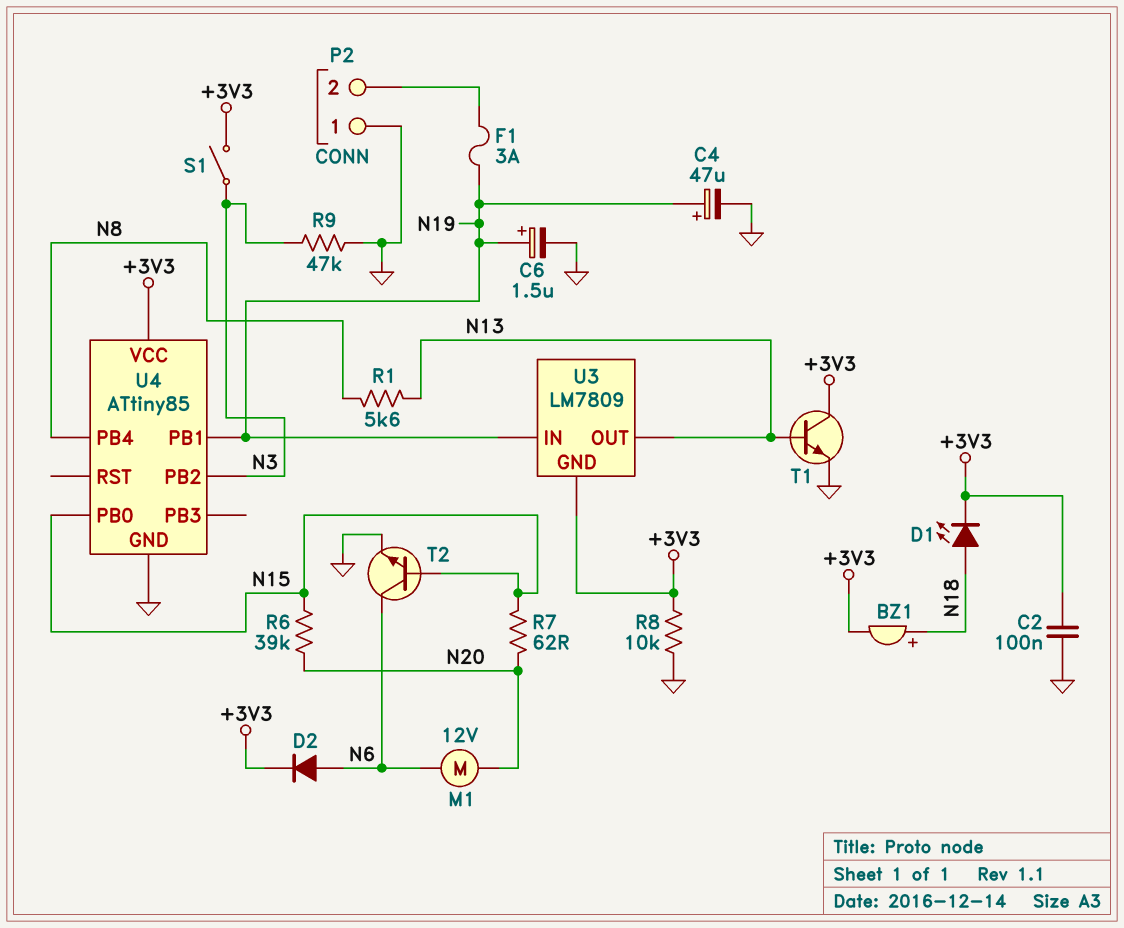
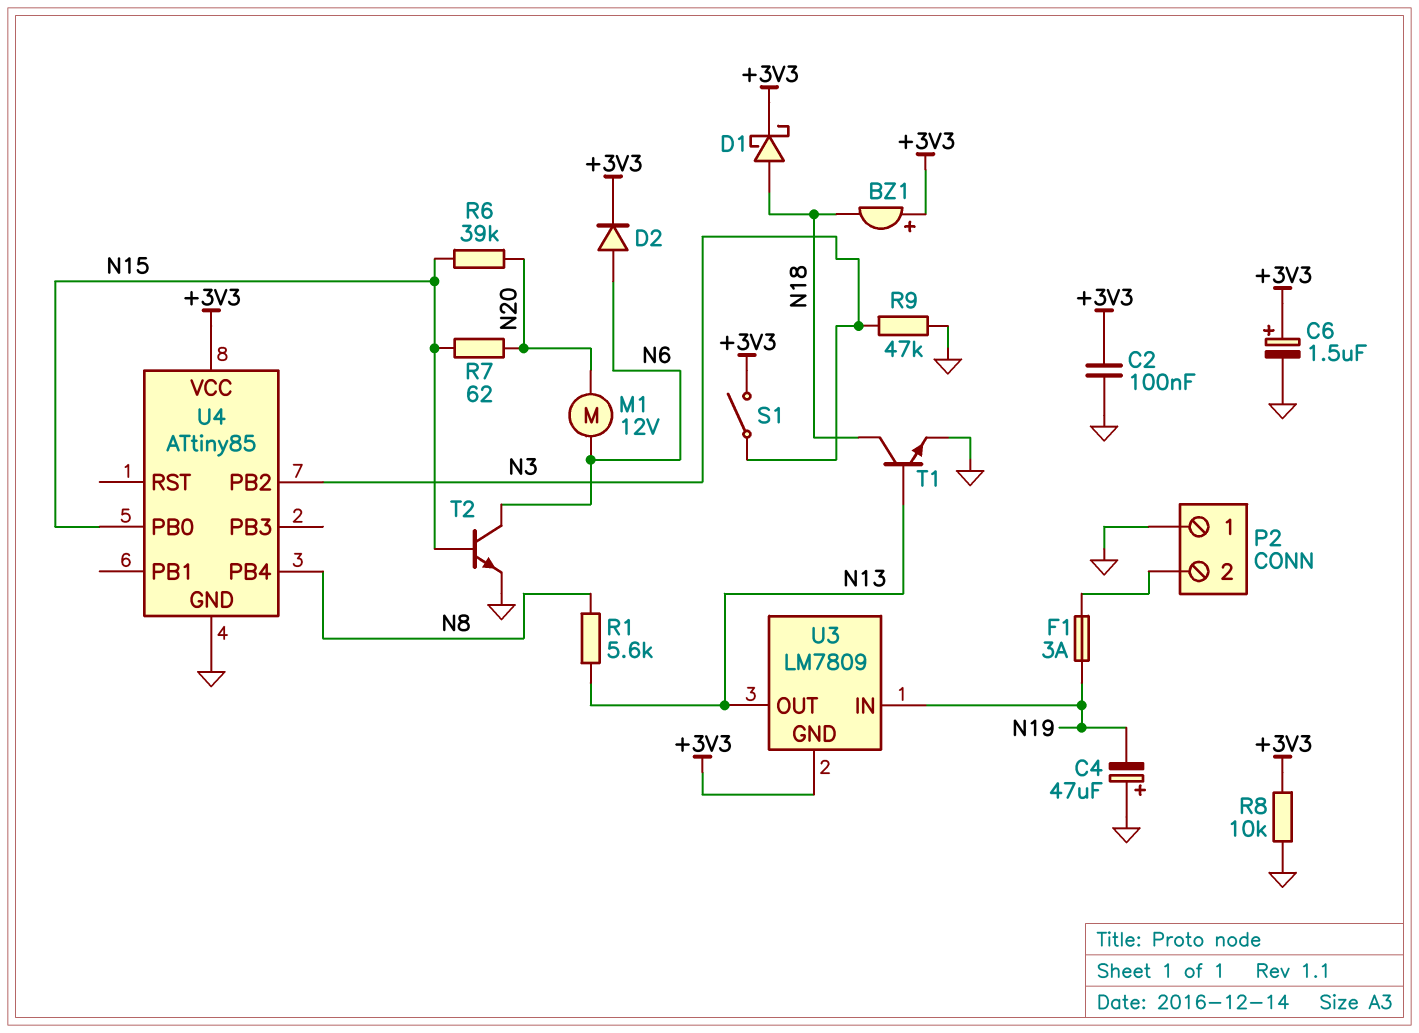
BZ1: buzzer (plus N18, minus +3V3) -> buzzer (plus +3V3, minus N18)
C4: 47uF (plus N19, minus GND) -> 47uF (plus GND, minus N19)
C6: 1.5uF (plus N19, minus GND) -> 1.5uF (plus +3V3, minus GND)
D1: LED (A N18, K +3V3) -> schottky (A N18, K +3V3)
T1: NPN (B N13, C +3V3, E GND) -> NPN (B N13, C N18, E GND)
U4 pin PB1: N19 -> none

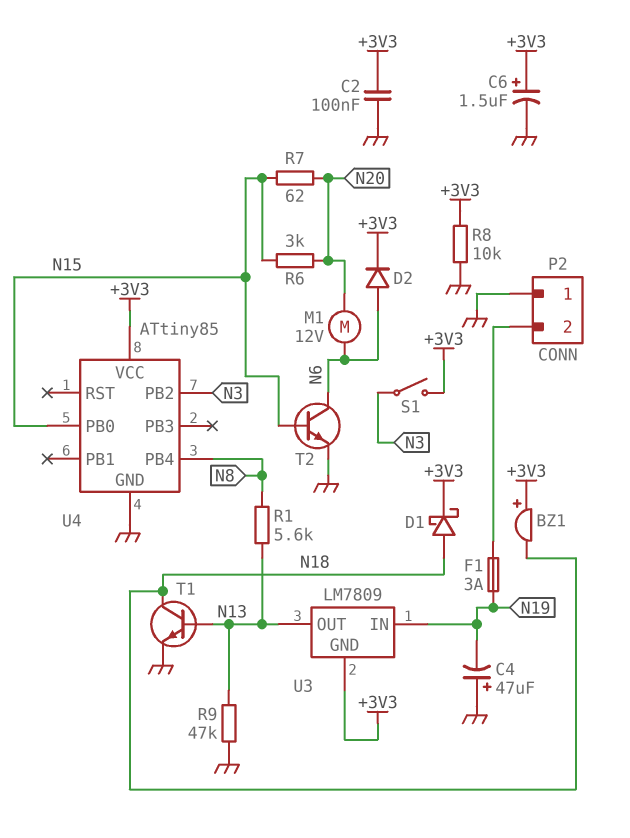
R6: 39k (N15, N20) -> 3k (N15, N20)
R9: 47k (GND, N3) -> 47k (GND, N13)

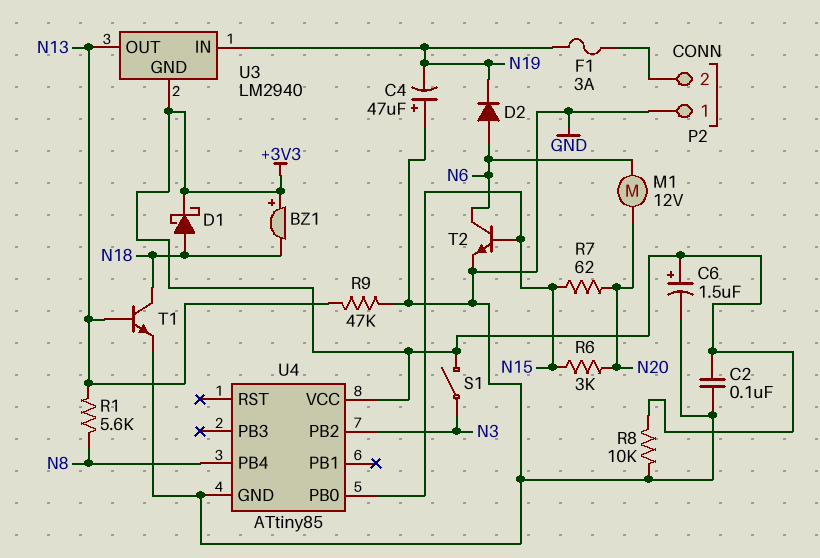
D2: diode (A N6, K +3V3) -> diode (A N6, K N19)
U3: LM7809 -> LM2940

